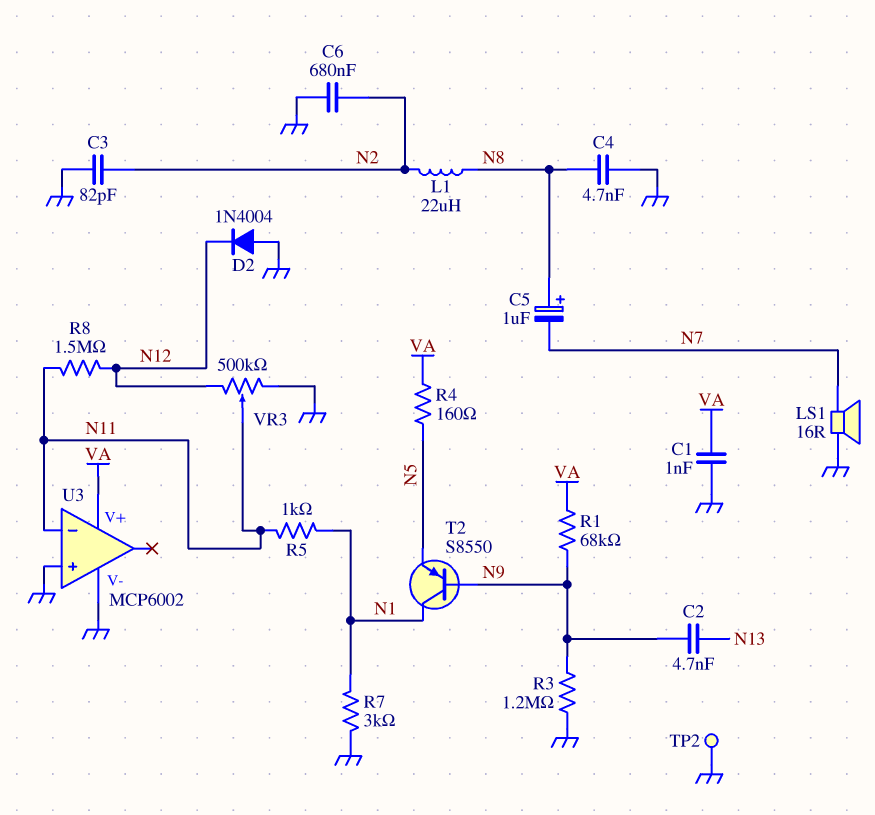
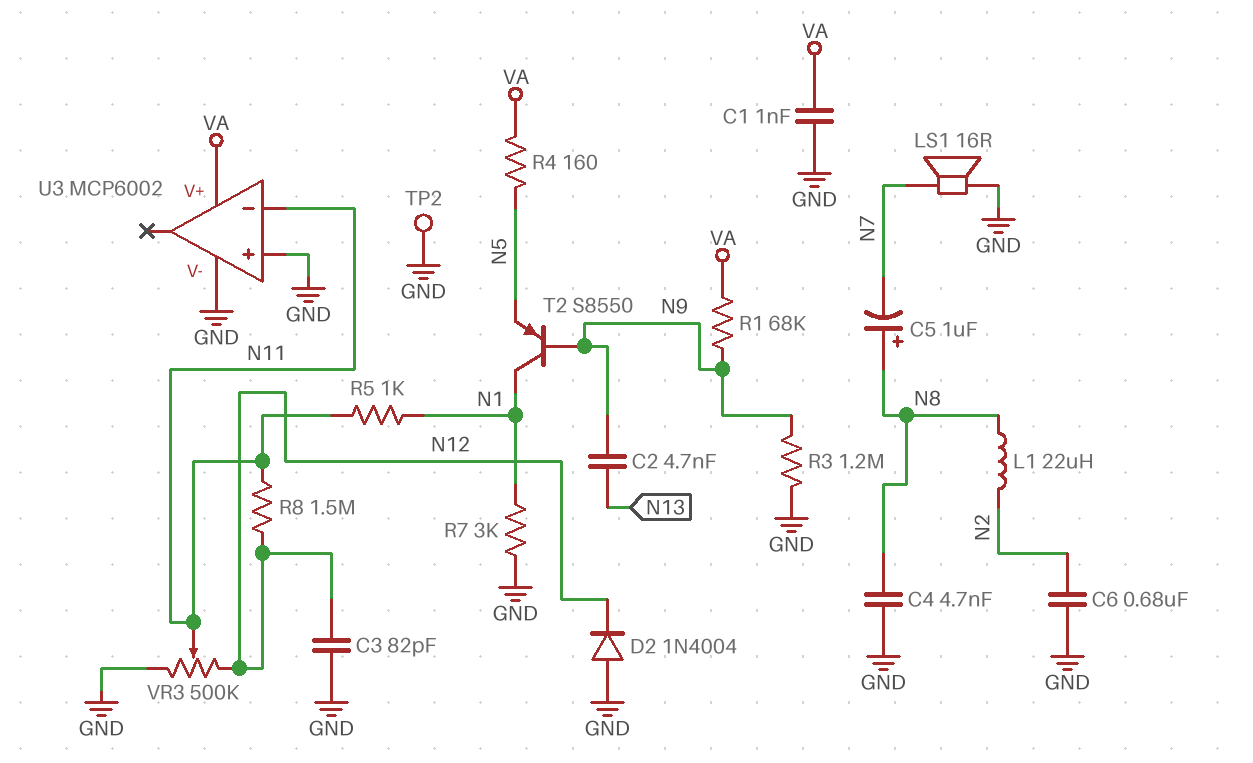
C3: 82pF (GND, N2) -> 82pF (GND, N12)

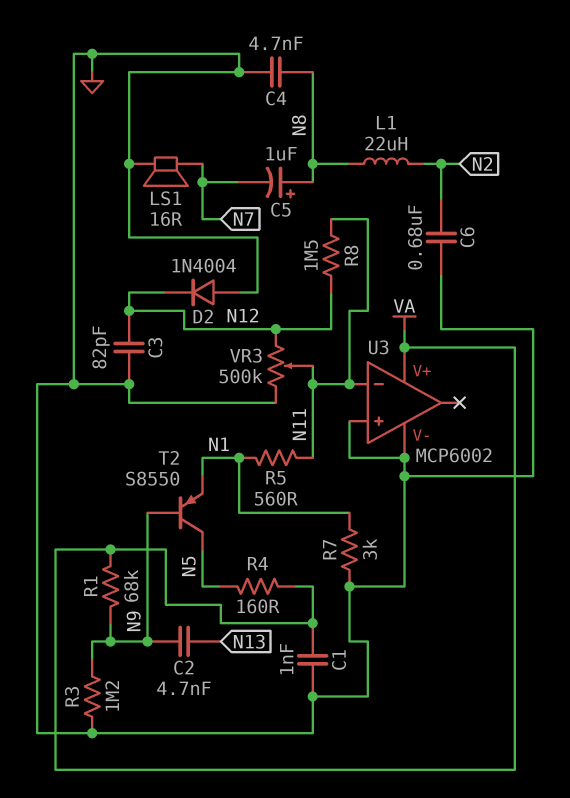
R5: 1k (N1, N11) -> 560 (N1, N11)
T2: PNP S8550 (B N9, C N1, E N5) -> PNP S8550 (B N9, C N5, E N1)
TP2: test point (GND) -> none

